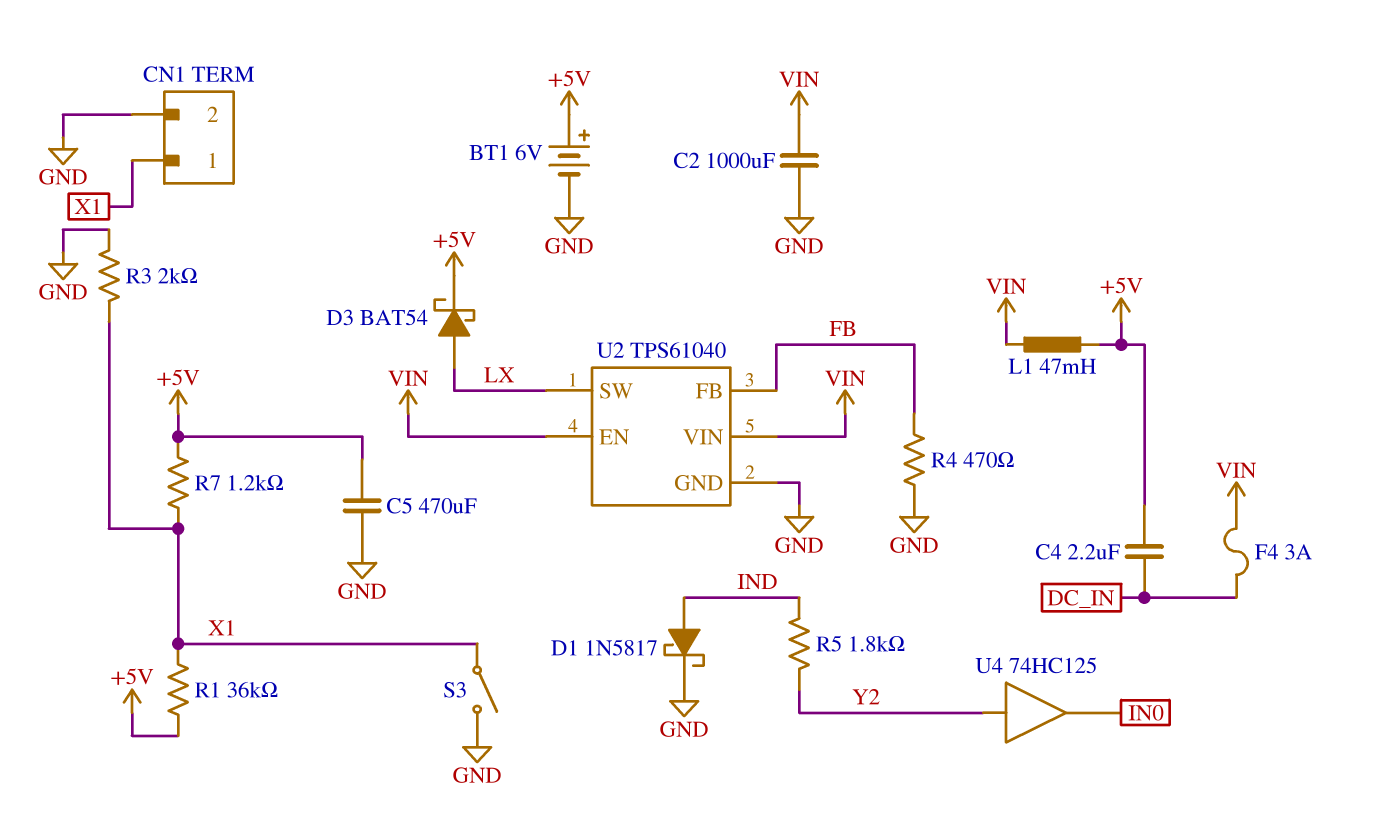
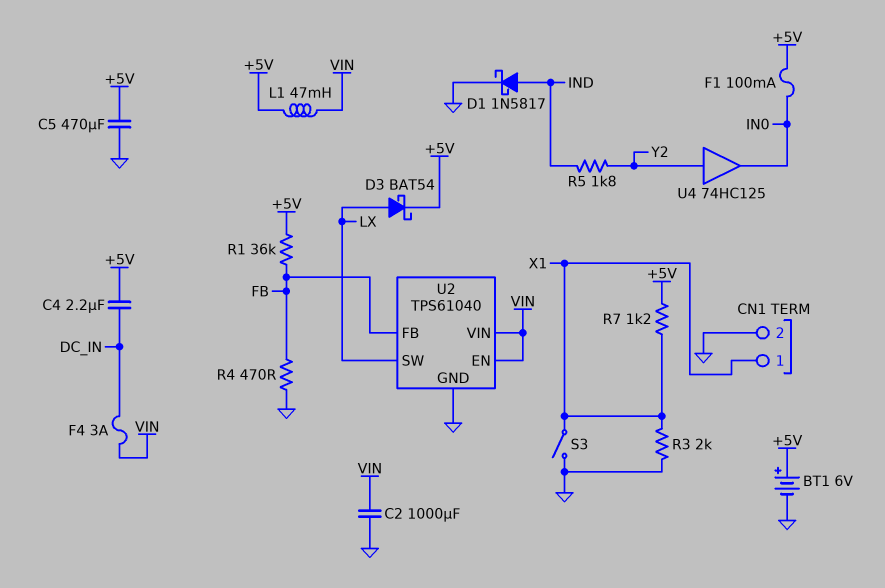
F1: none -> 100mA (+5V, IN0)
R1: 36k (+5V, X1) -> 36k (+5V, FB)

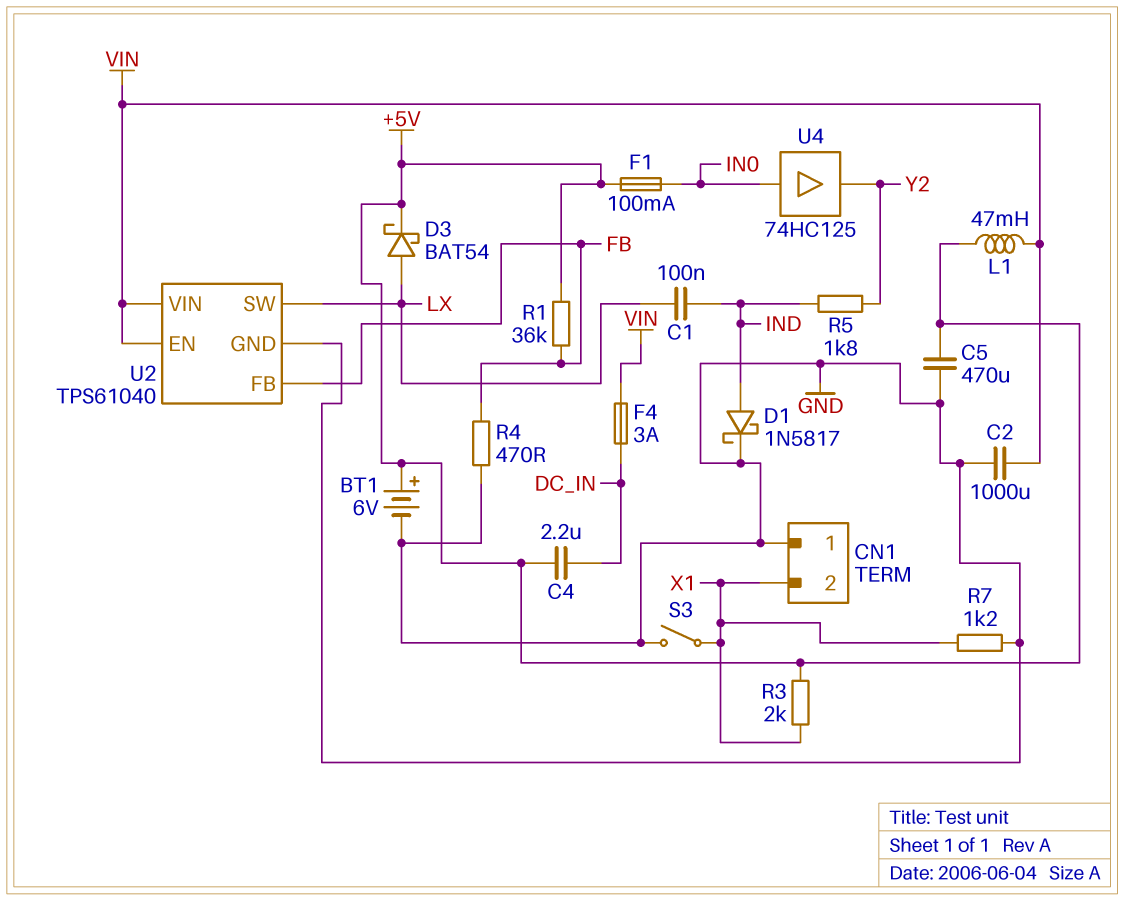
C1: none -> 100nF (IND, LX)
CN1 pin 1: X1 -> GND
CN1 pin 2: GND -> X1
R3: 2k (GND, X1) -> 2k (+5V, X1)
R7: 1.2k (+5V, X1) -> 1.2k (GND, X1)
U4: buffer 74HC125 (in Y2, out IN0) -> buffer 74HC125 (in IN0, out Y2)

